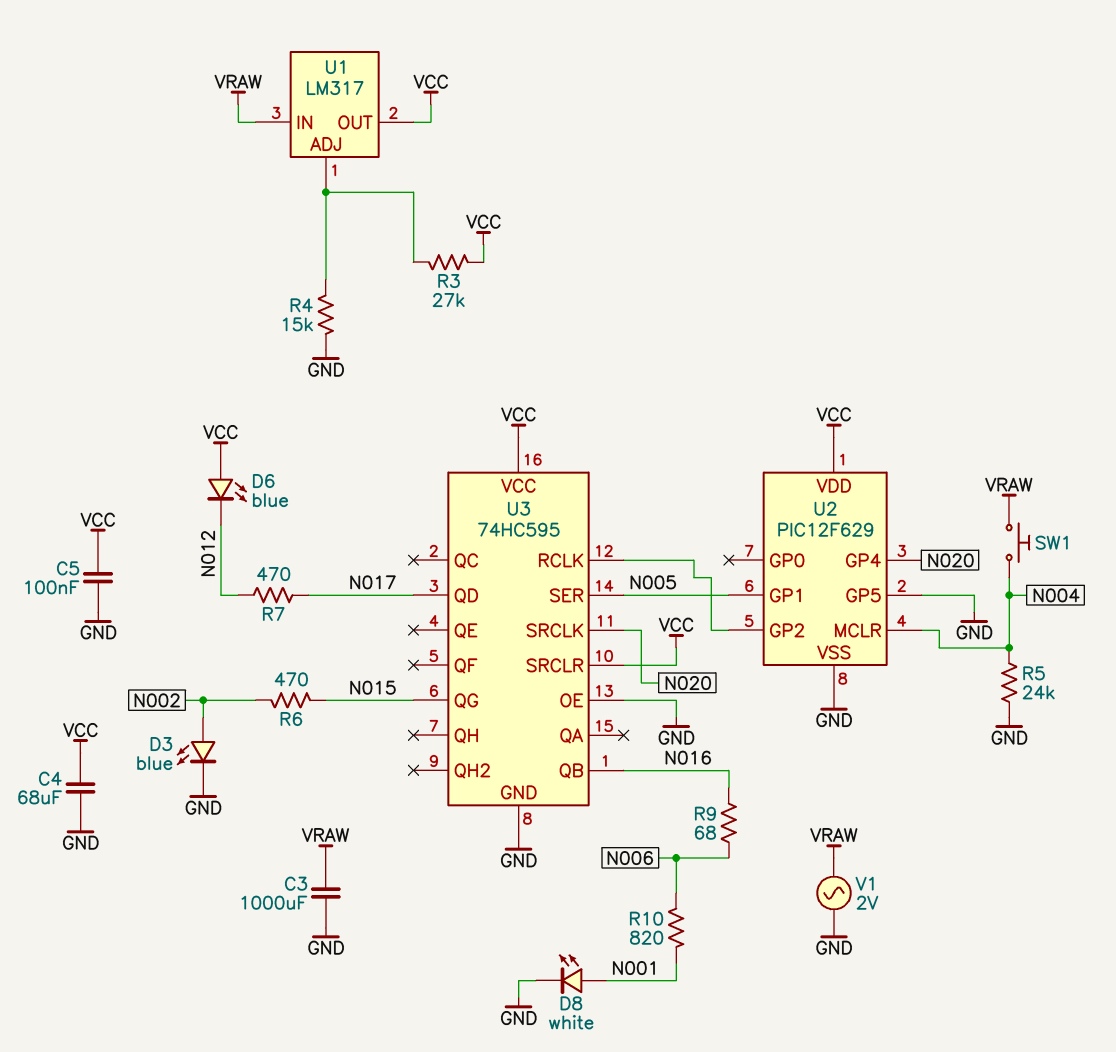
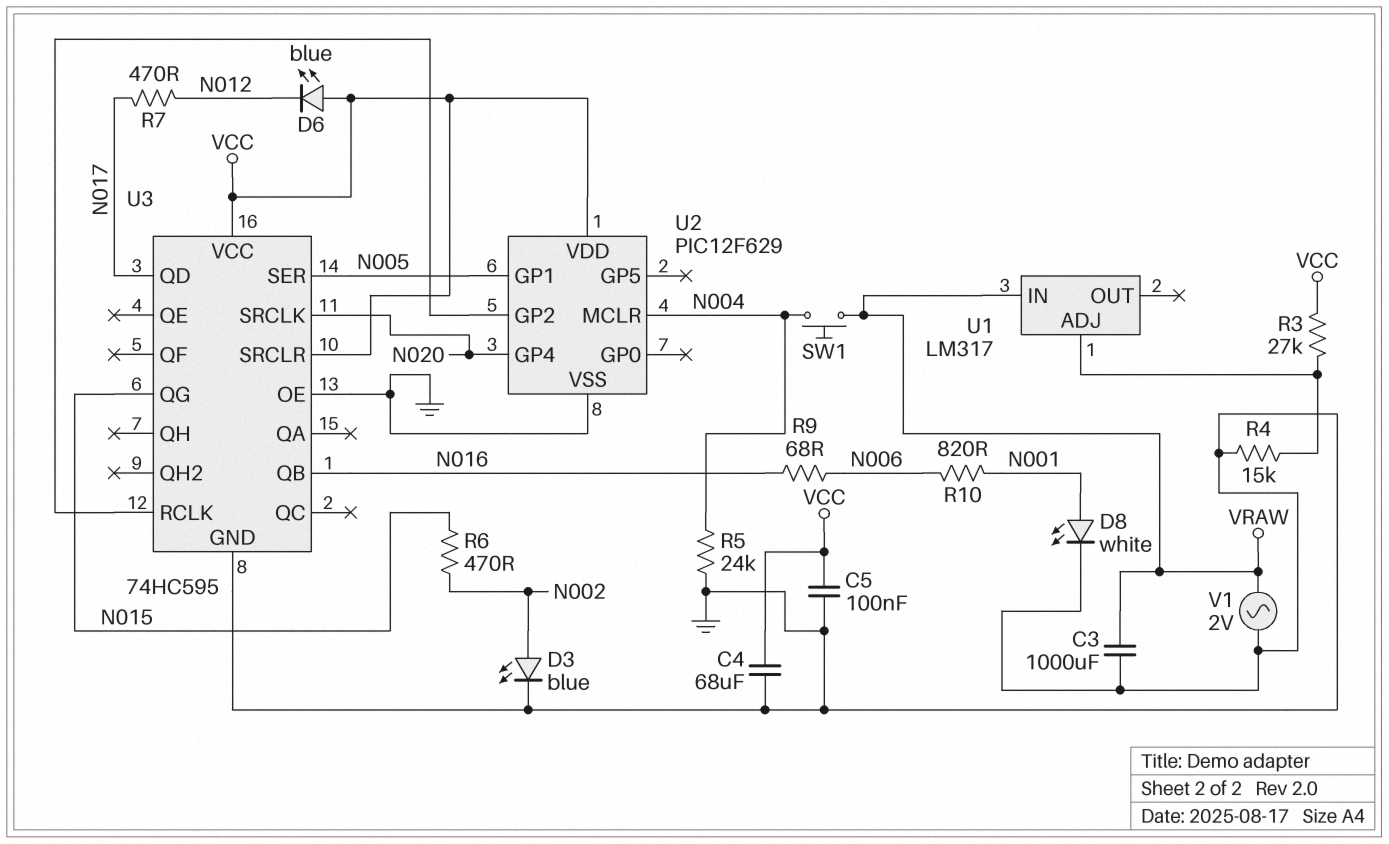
U1 pin OUT: VCC -> none
U2 pin GP5: GND -> none

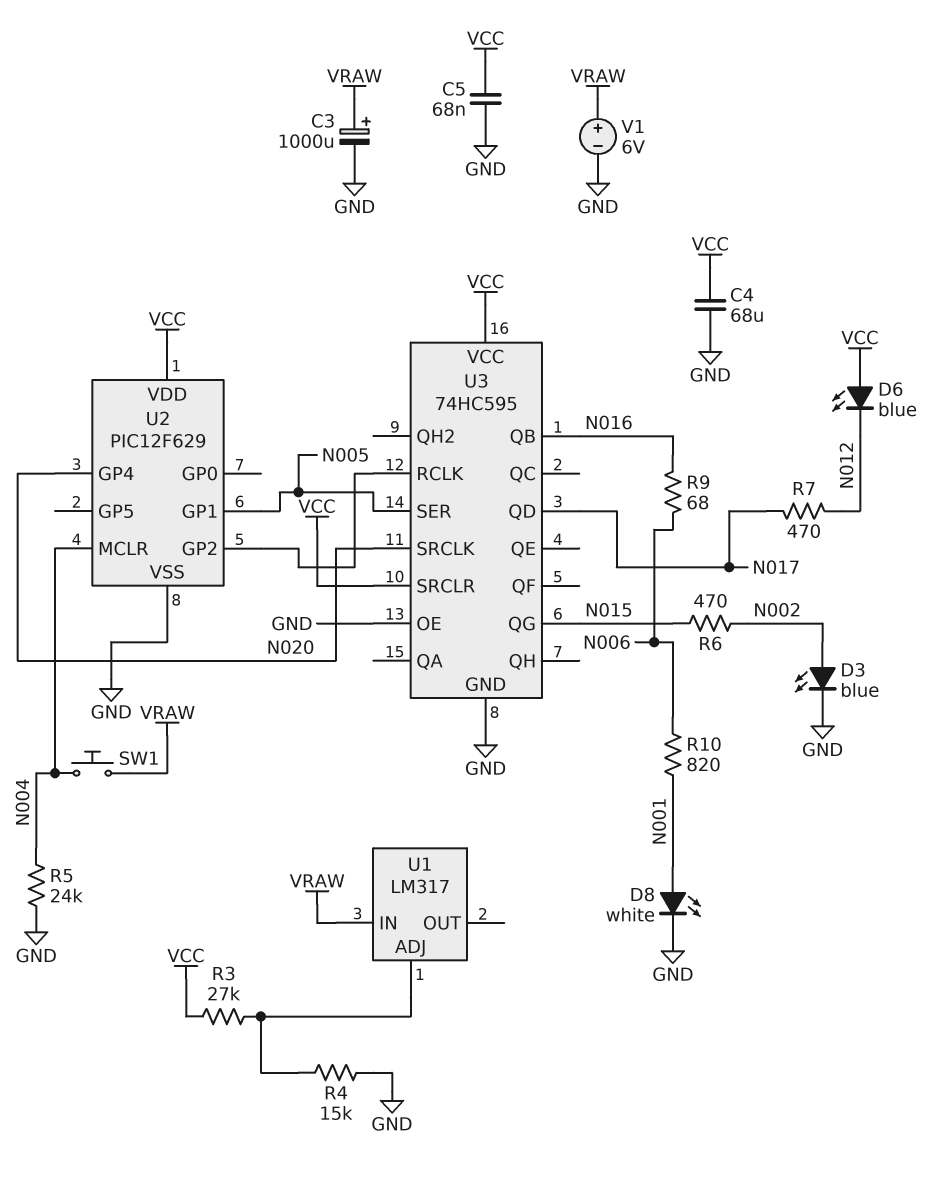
C3: 1000uF (GND, VRAW) -> 1000uF (plus VRAW, minus GND)
C5: 100nF (GND, VCC) -> 68nF (GND, VCC)
V1: AC 2V (GND, VRAW) -> 6V (plus VRAW, minus GND)

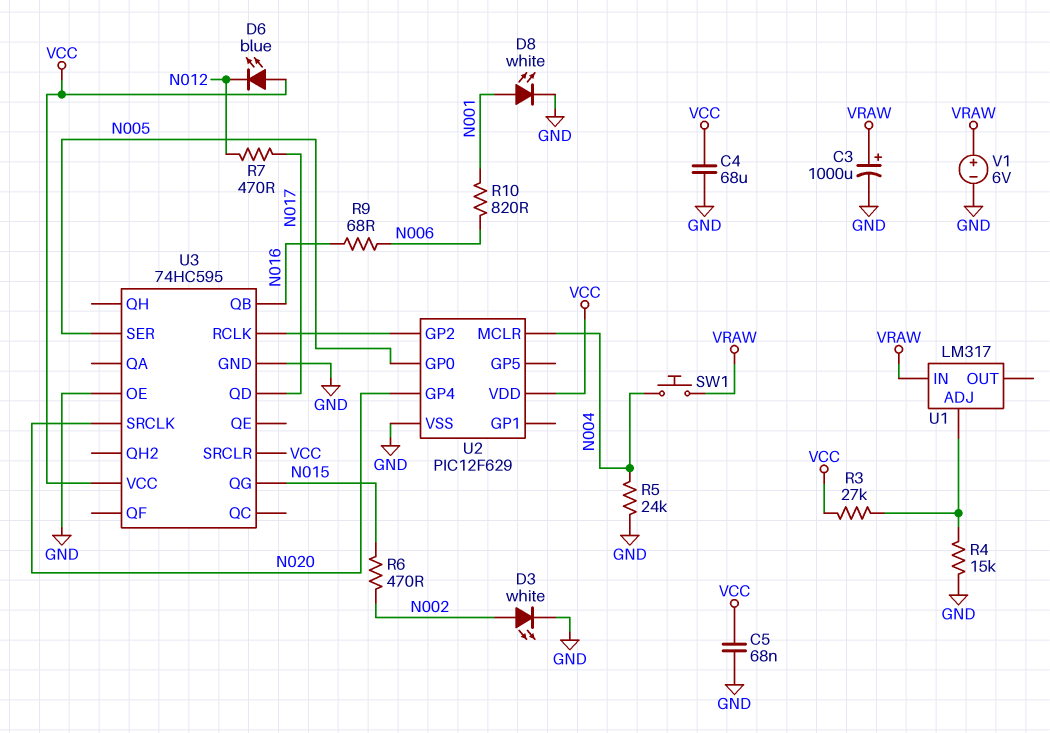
D3: LED blue (A N002, K GND) -> LED white (A N002, K GND)
U2 pin GP0: none -> N005
U2 pin GP1: N005 -> none

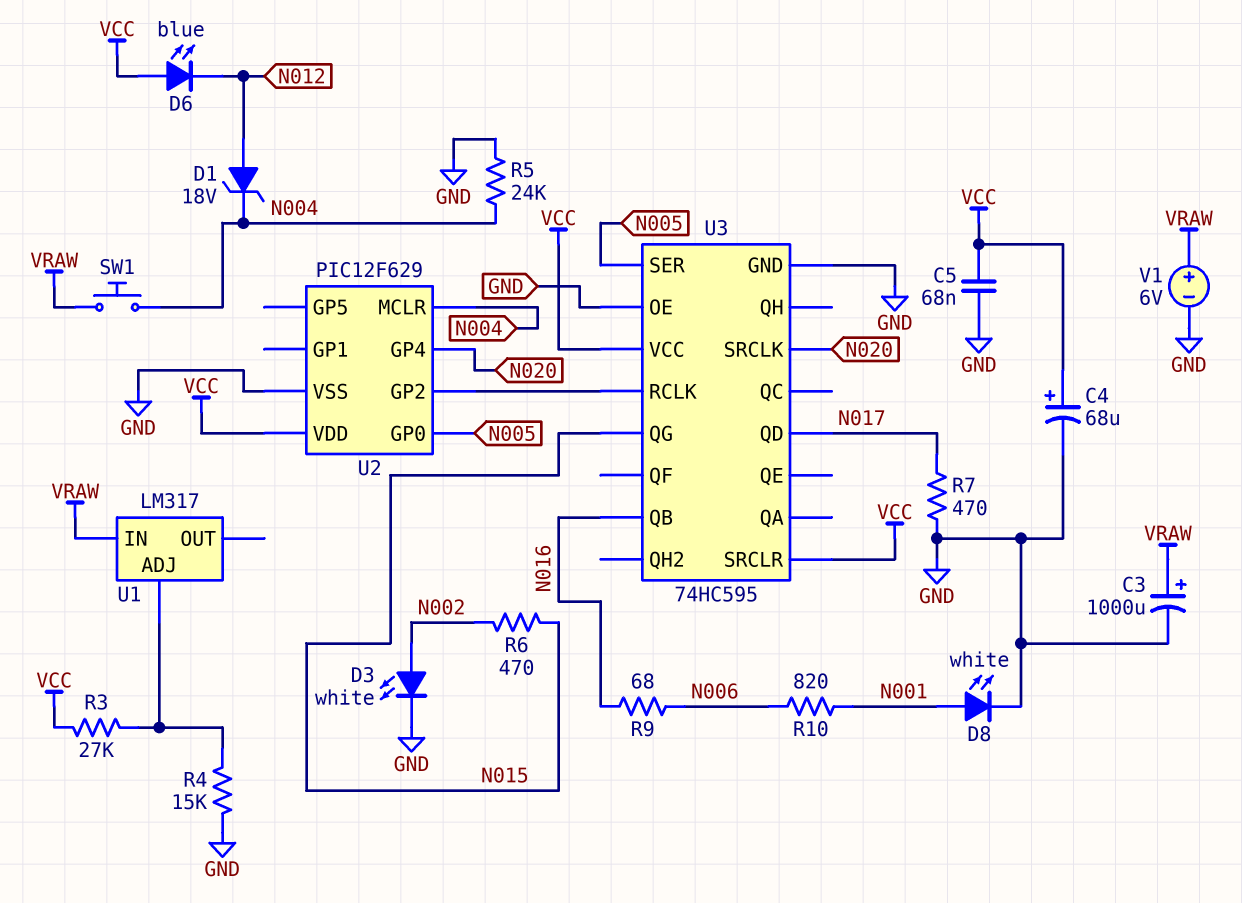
C4: 68uF (GND, VCC) -> 68uF (plus VCC, minus GND)
D1: none -> zener 18V (A N012, K N004)
R7: 470 (N012, N017) -> 470 (GND, N017)

